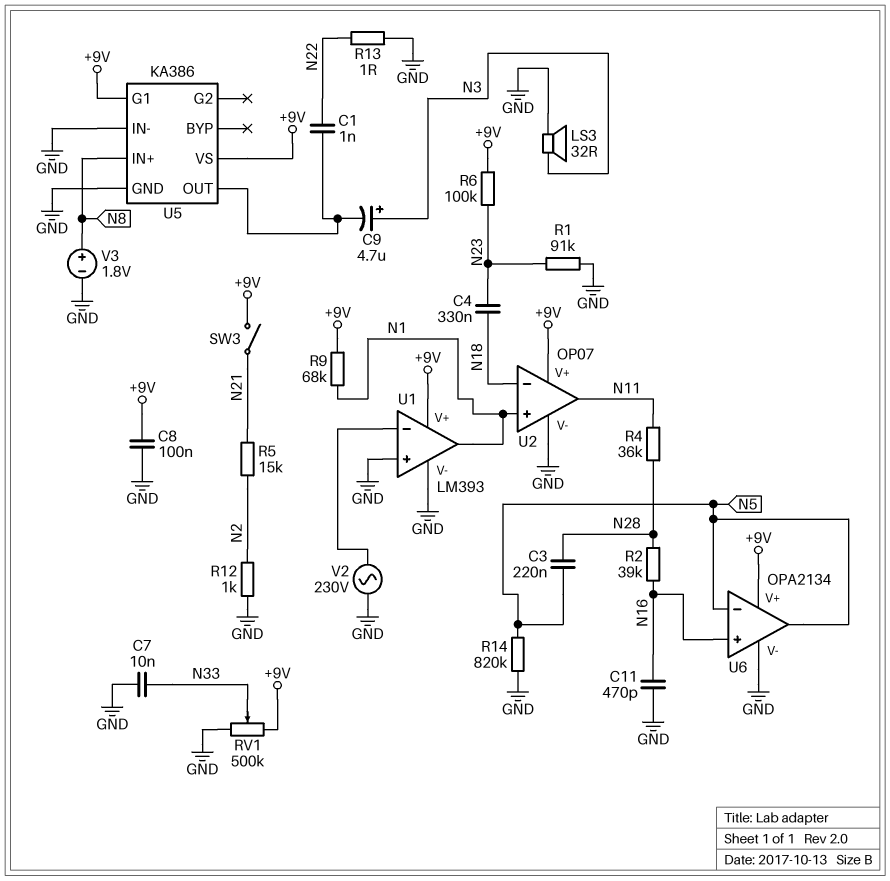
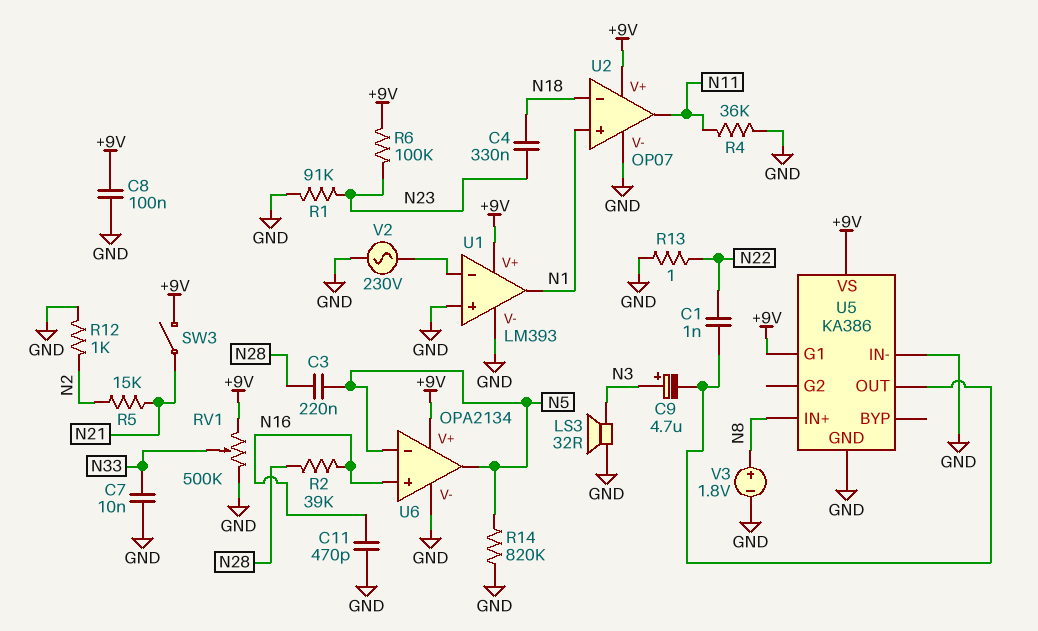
R4: 36k (N11, N28) -> 36k (GND, N11)
R9: 68k (+9V, N1) -> none

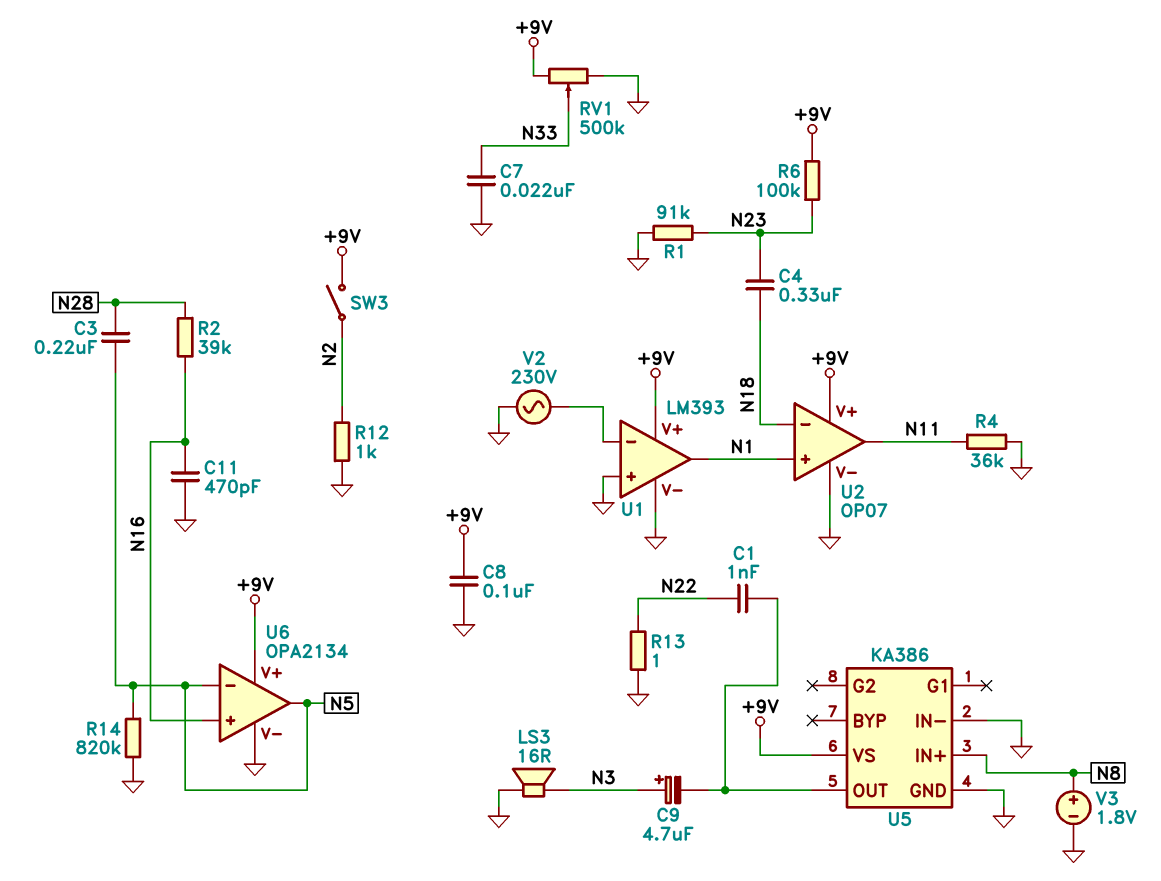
C7: 10nF (GND, N33) -> 22nF (GND, N33)
LS3: speaker 32R (GND, N3) -> speaker 16R (GND, N3)
R5: 15k (N2, N21) -> none
SW3: switch (+9V, N21) -> switch (+9V, N2)
U5 pin G1: +9V -> none

